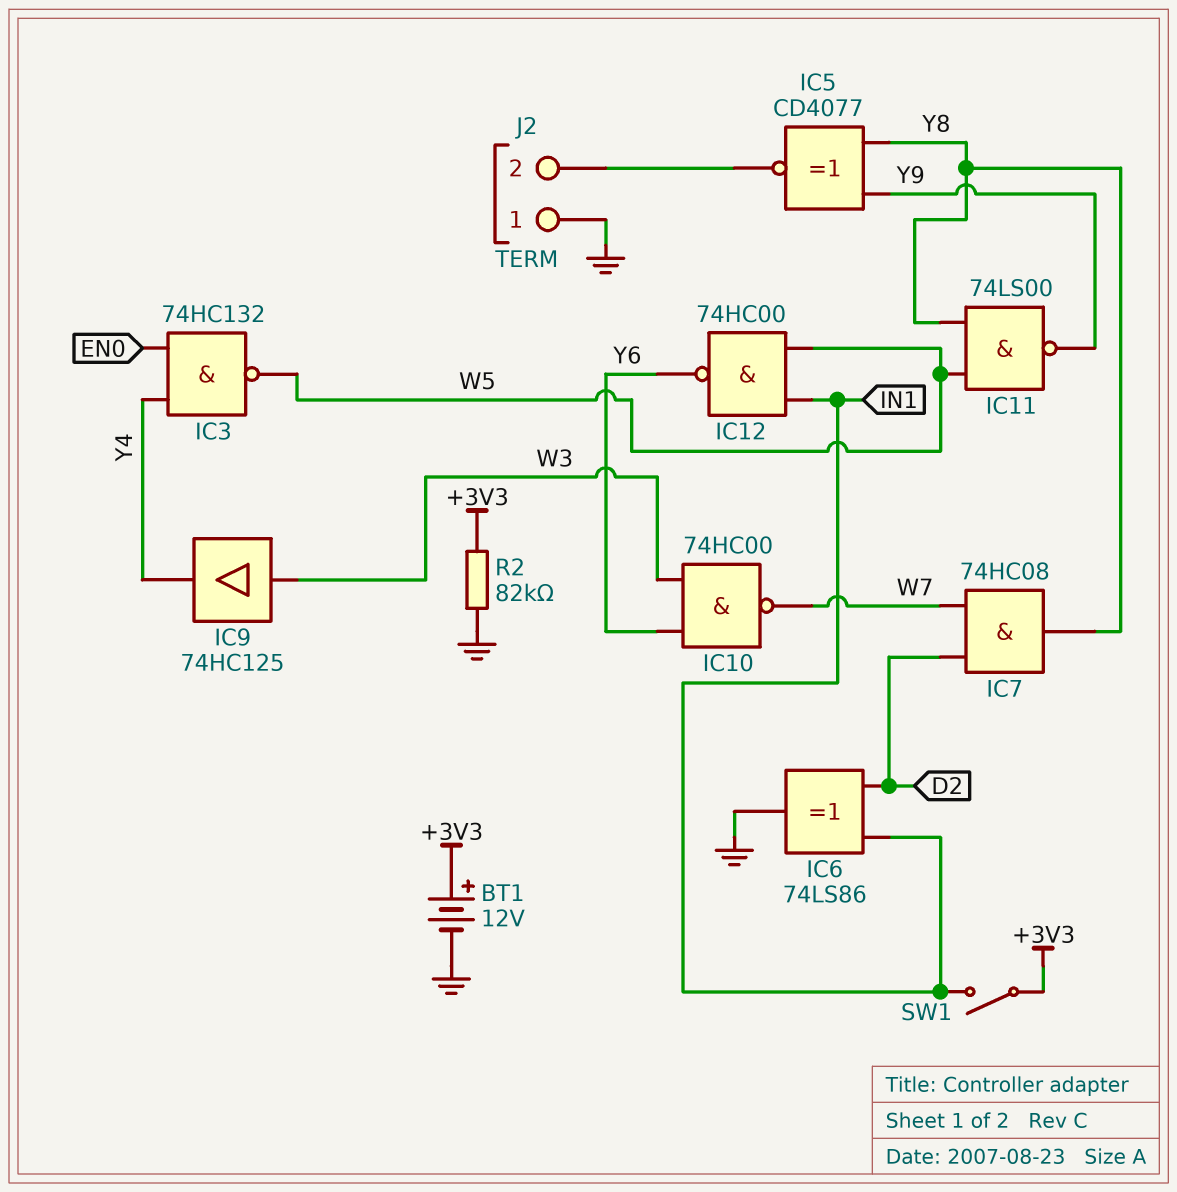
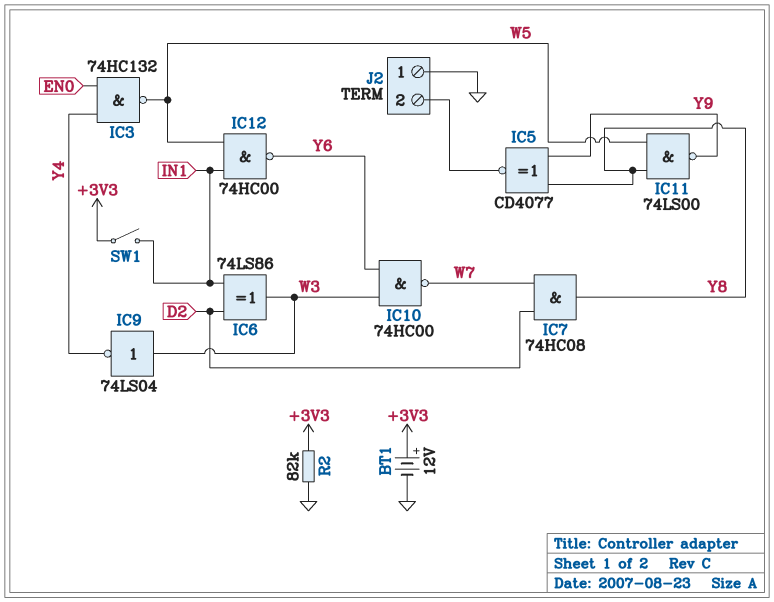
IC6: XOR 74LS86 (in D2, in IN1, out GND) -> XOR 74LS86 (in D2, in IN1, out W3)
IC9: buffer 74HC125 (in W3, out Y4) -> NOT 74LS04 (in W3, out Y4)

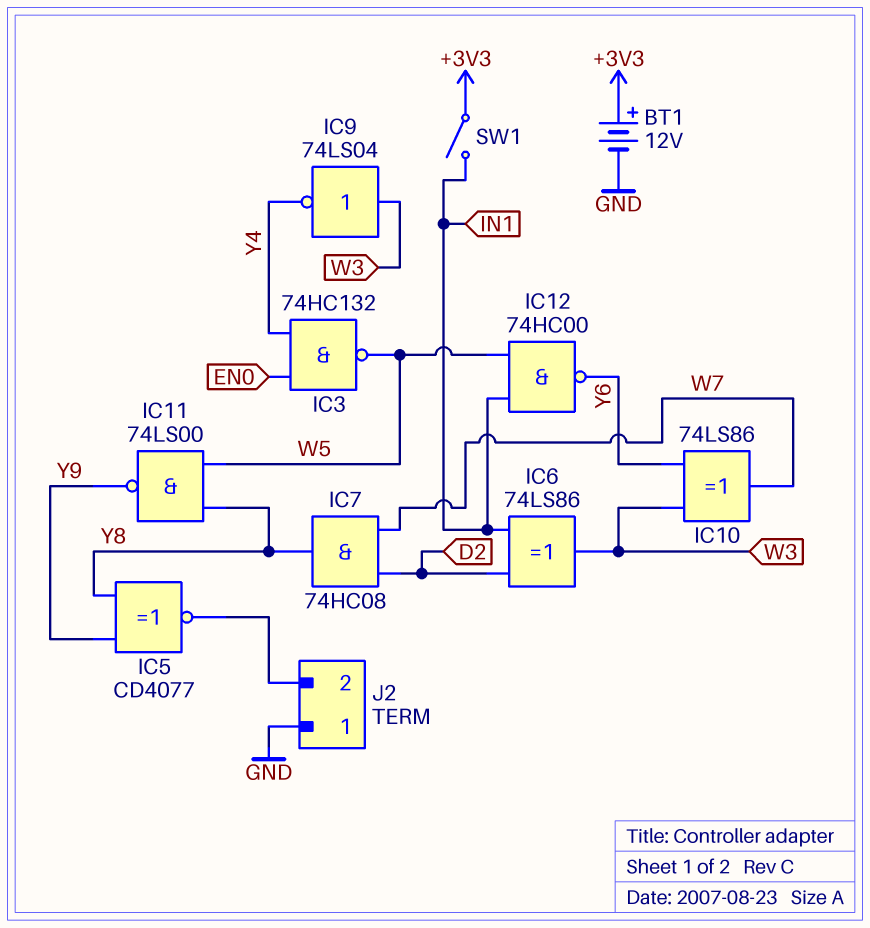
IC10: NAND 74HC00 (in W3, in Y6, out W7) -> XOR 74LS86 (in W3, in Y6, out W7)
R2: 82k (+3V3, GND) -> none

